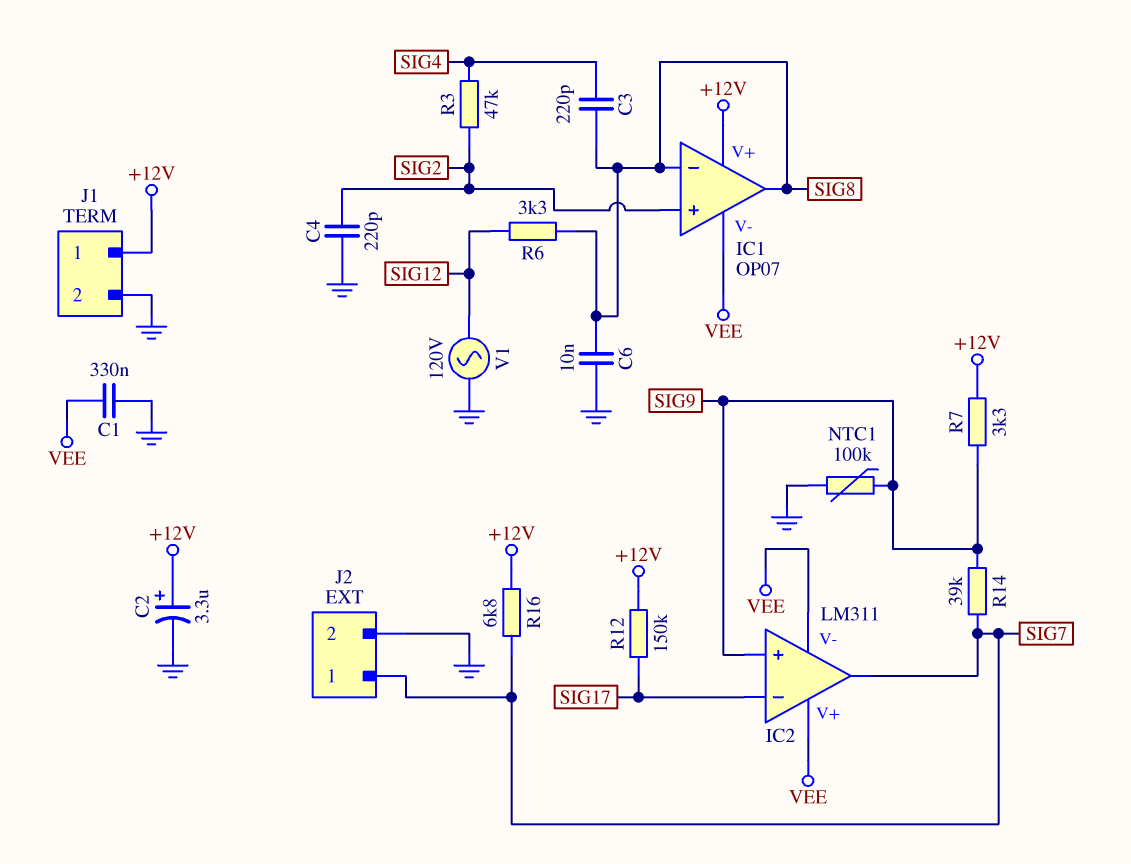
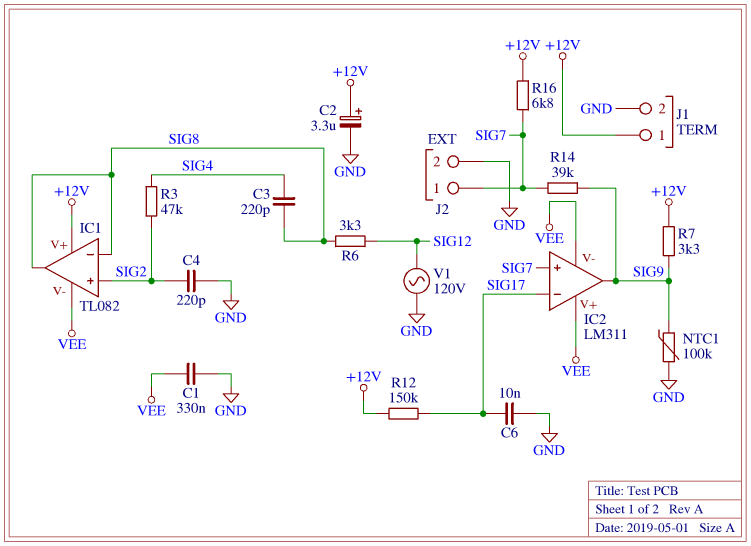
C6: 10nF (GND, SIG8) -> 10nF (GND, SIG17)
IC1: OP07 -> TL082
IC2 pin in+: SIG9 -> SIG7
IC2 pin out: SIG7 -> SIG9

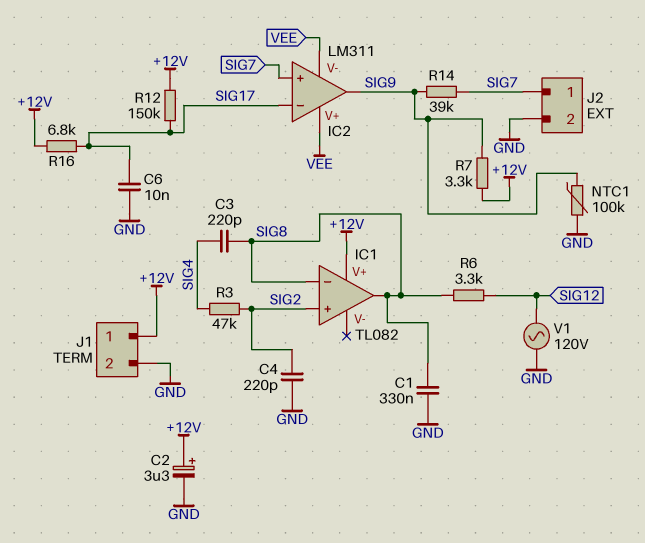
C1: 330nF (GND, VEE) -> 330nF (GND, SIG8)
IC1 pin V-: VEE -> none
R16: 6.8k (+12V, SIG7) -> 6.8k (+12V, SIG17)

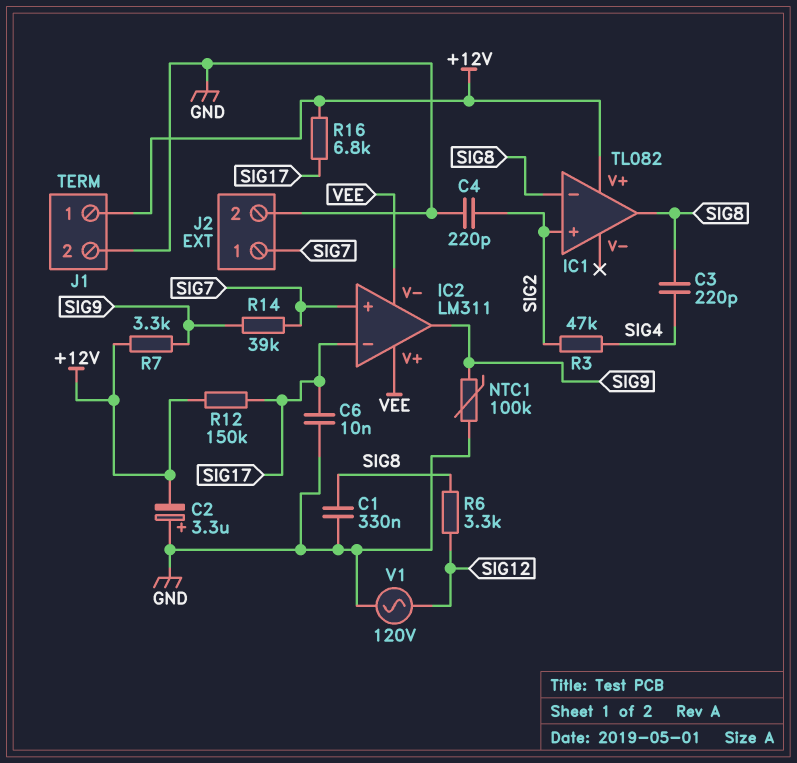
C2: 3.3uF (plus +12V, minus GND) -> 3.3uF (plus GND, minus +12V)

